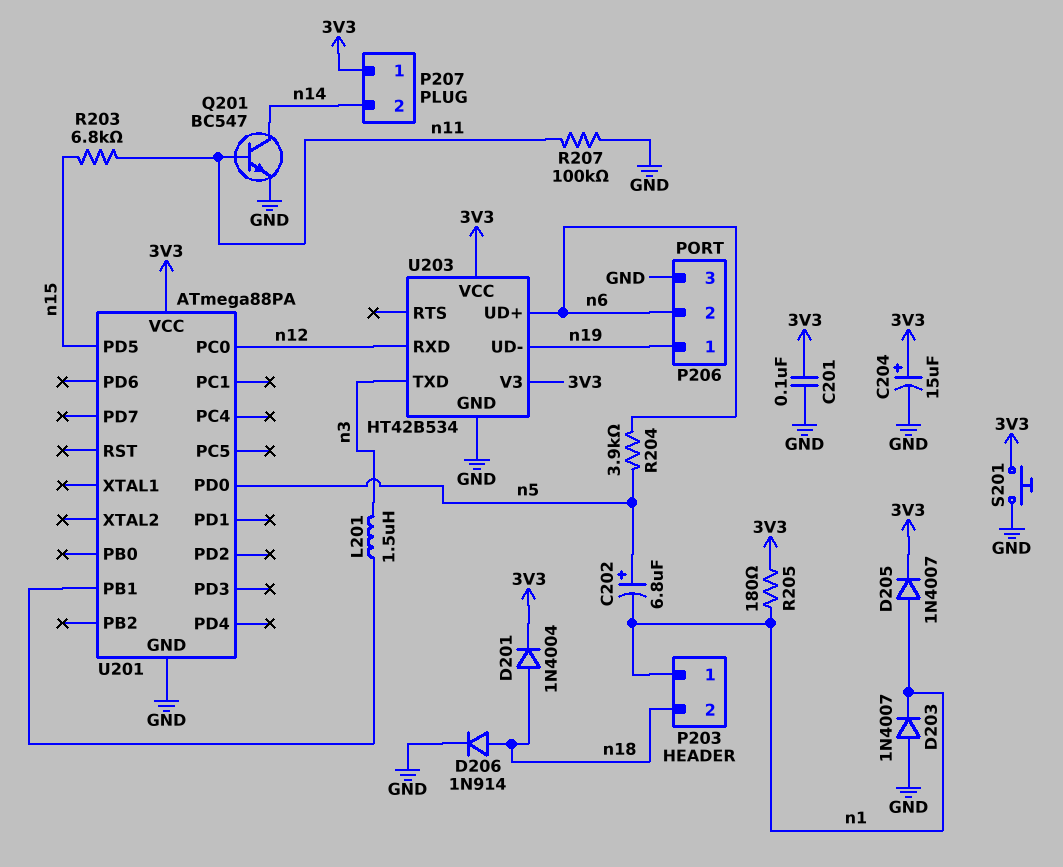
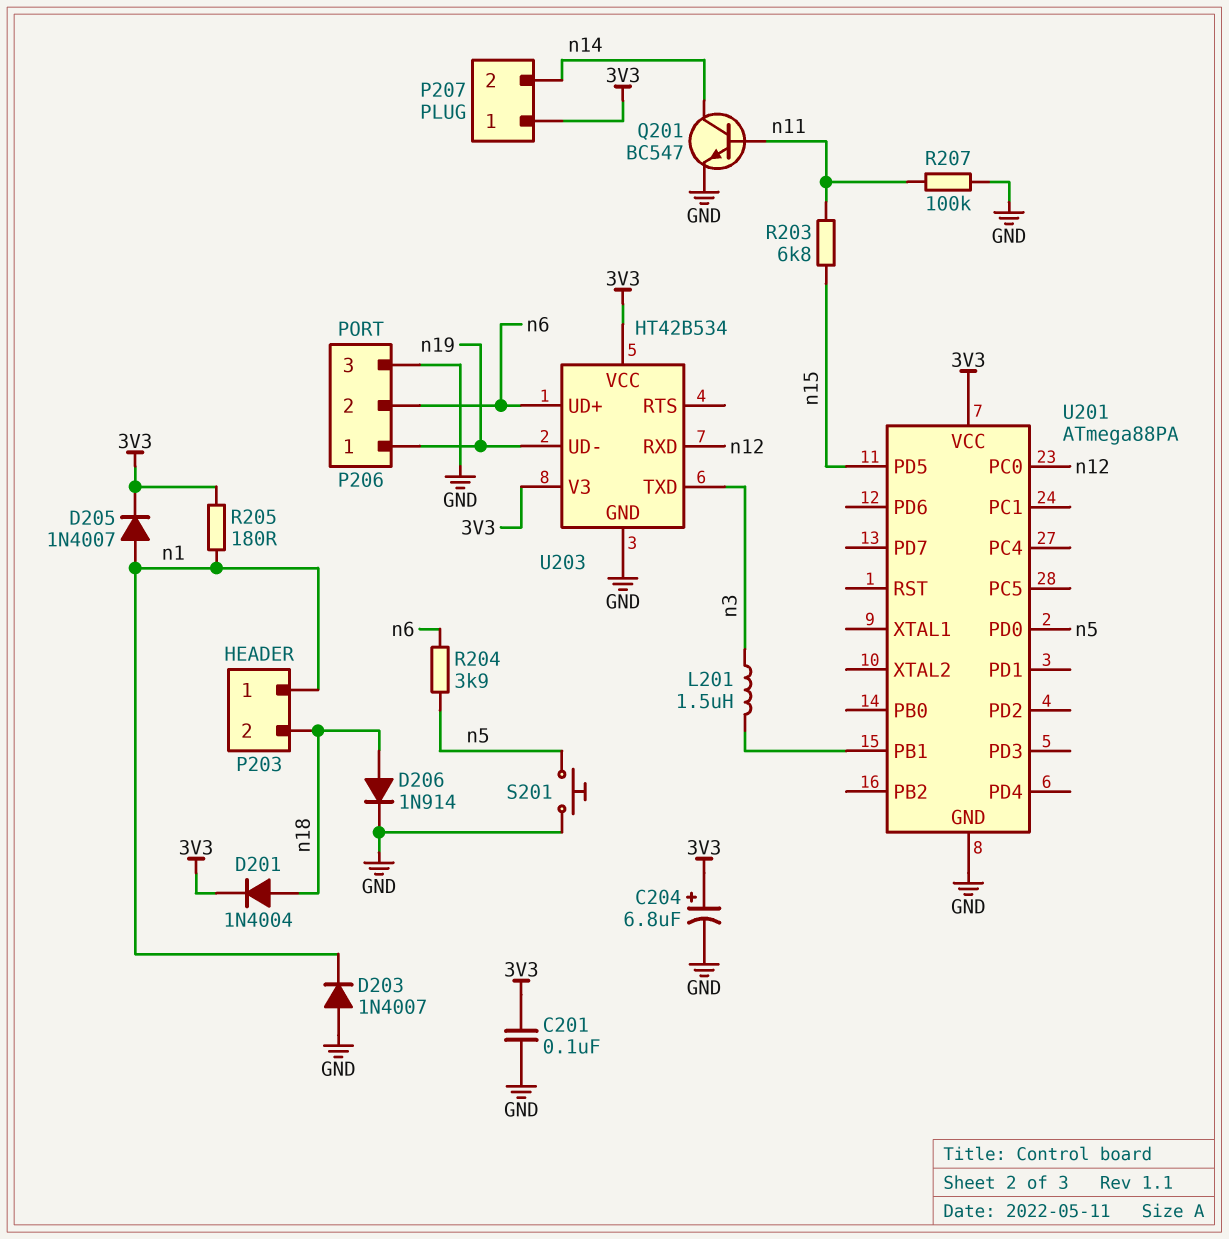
C202: 6.8uF (plus n5, minus n1) -> none
C204: 15uF (plus 3V3, minus GND) -> 6.8uF (plus 3V3, minus GND)
S201: button (3V3, GND) -> button (GND, n5)

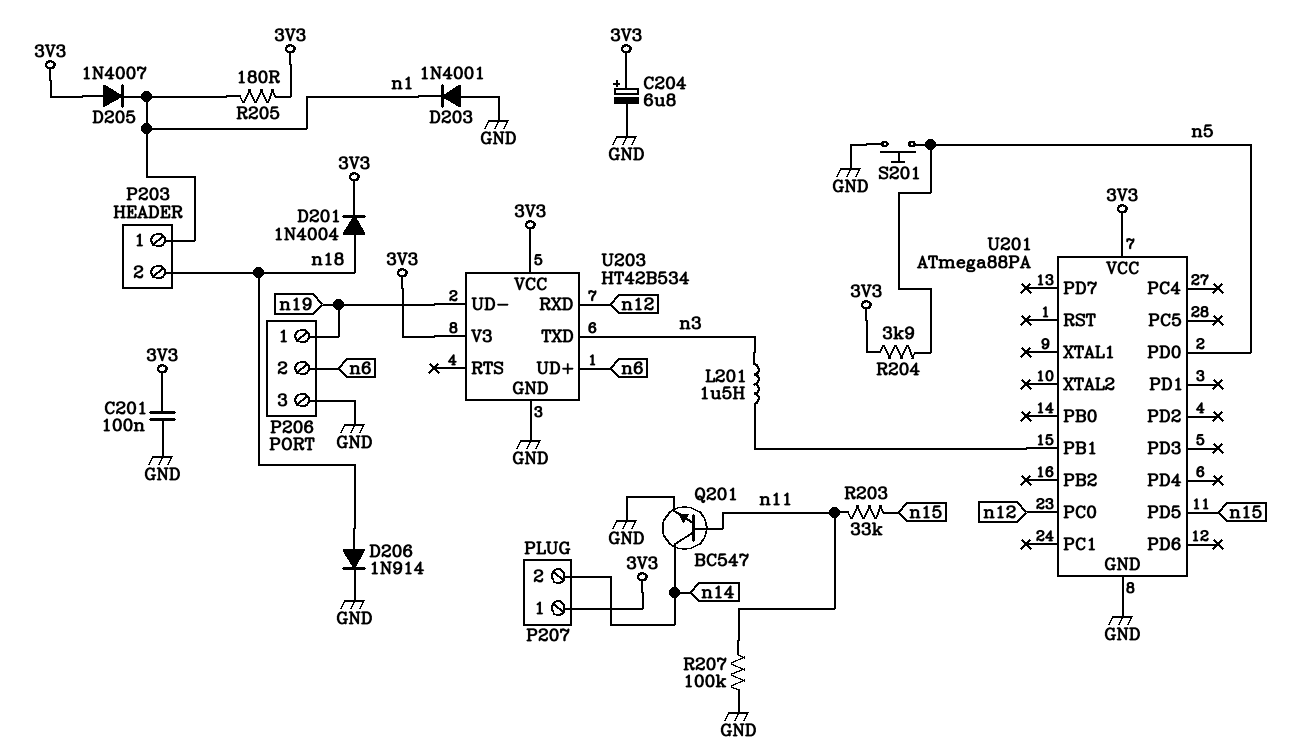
D203: diode 1N4007 (A GND, K n1) -> diode 1N4001 (A GND, K n1)
D205: diode 1N4007 (A n1, K 3V3) -> diode 1N4007 (A 3V3, K n1)
R203: 6.8k (n11, n15) -> 33k (n11, n15)
R204: 3.9k (n5, n6) -> 3.9k (3V3, n5)

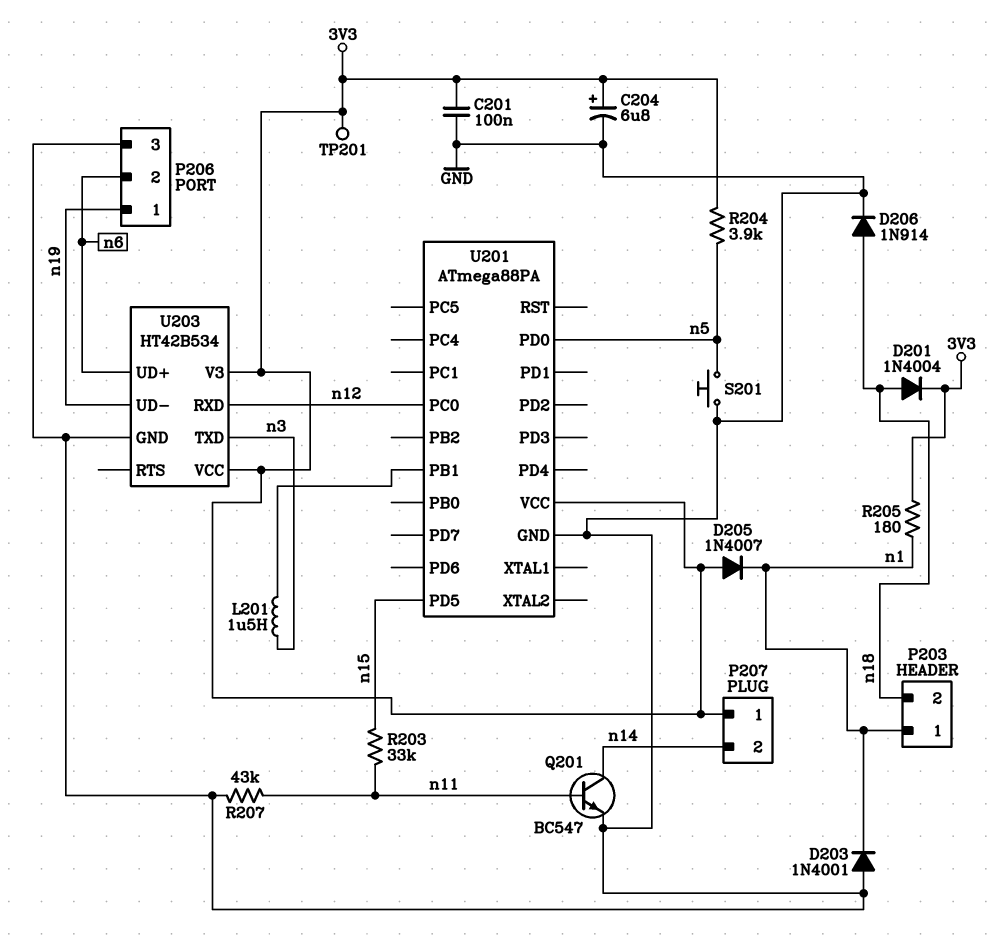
R207: 100k (GND, n11) -> 43k (GND, n11)
TP201: none -> test point (3V3)

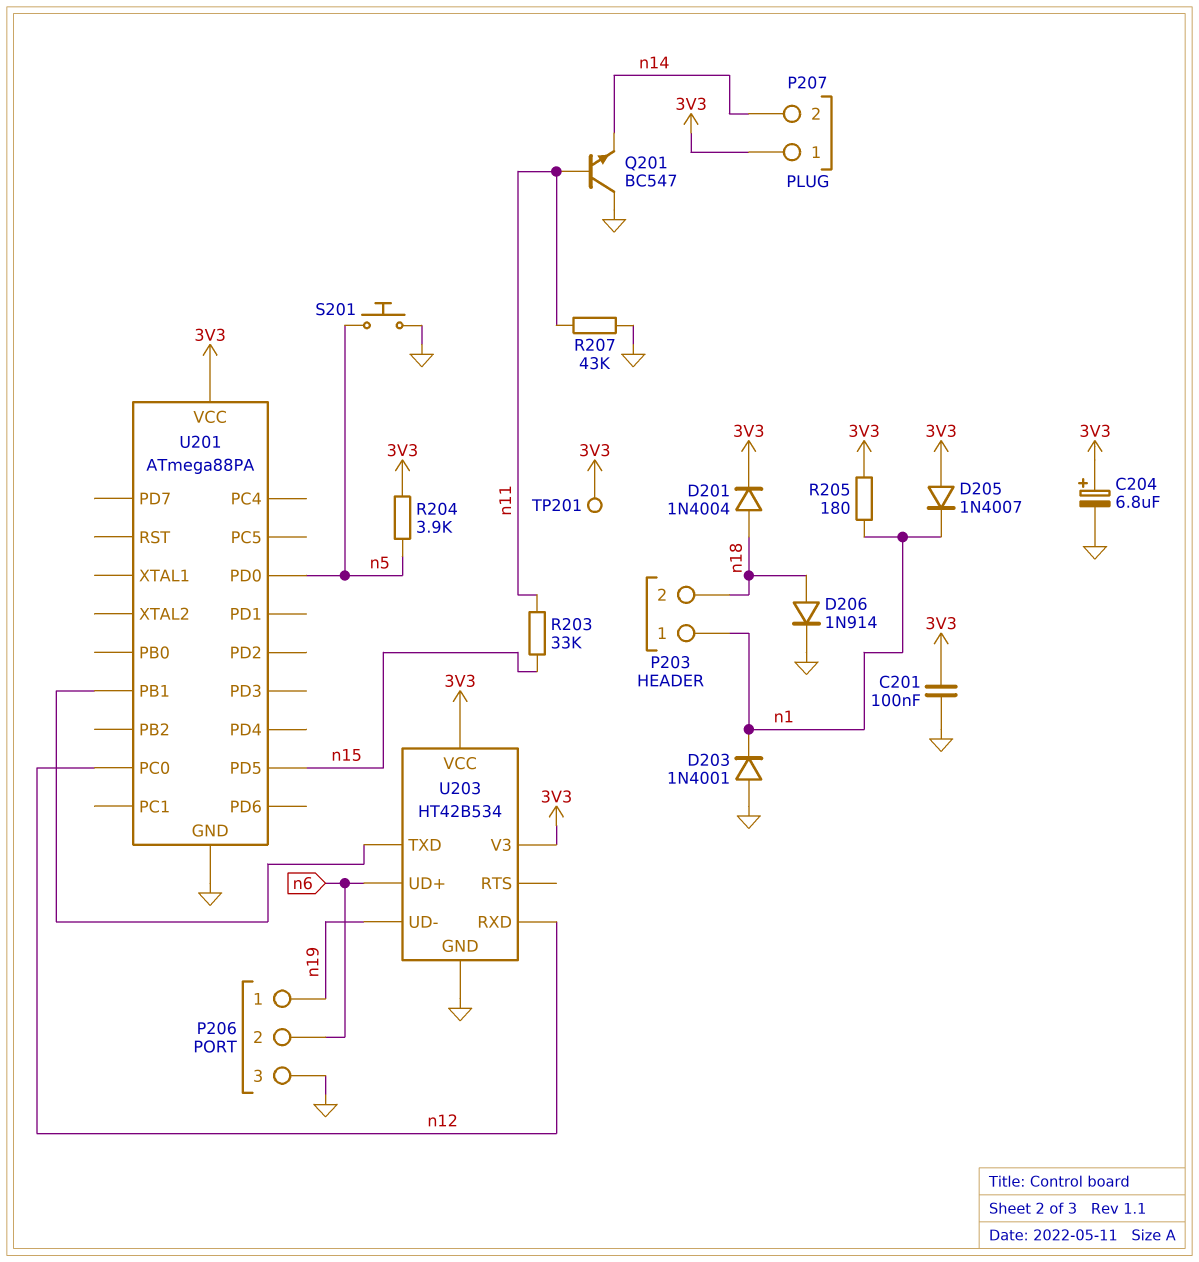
L201: 1.5uH (U201/PB1, n3) -> none
Q201: NPN BC547 (B n11, C n14, E GND) -> NPN BC547 (B n11, C GND, E n14)
U203 pin TXD: n3 -> U201/PB1

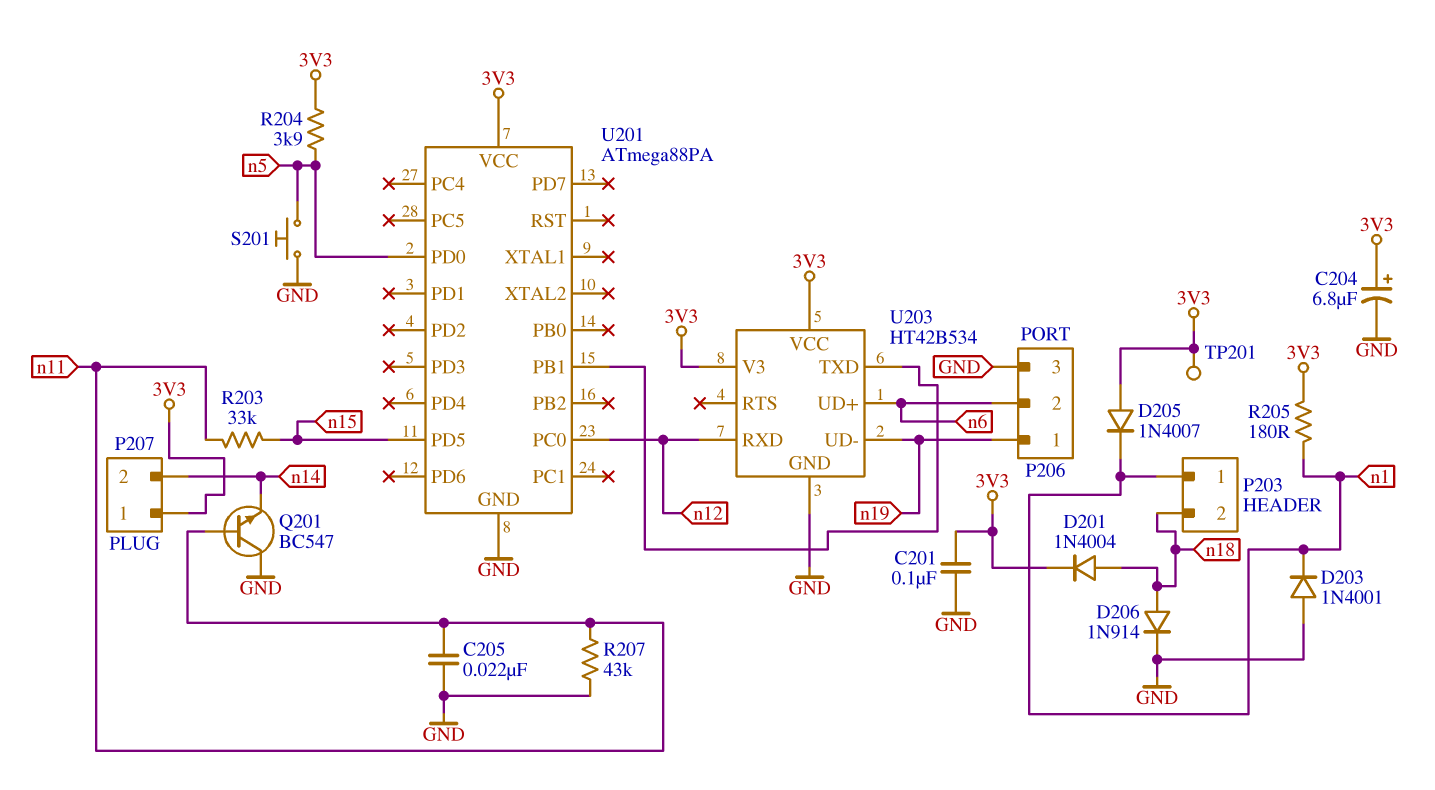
C205: none -> 22nF (GND, n11)

